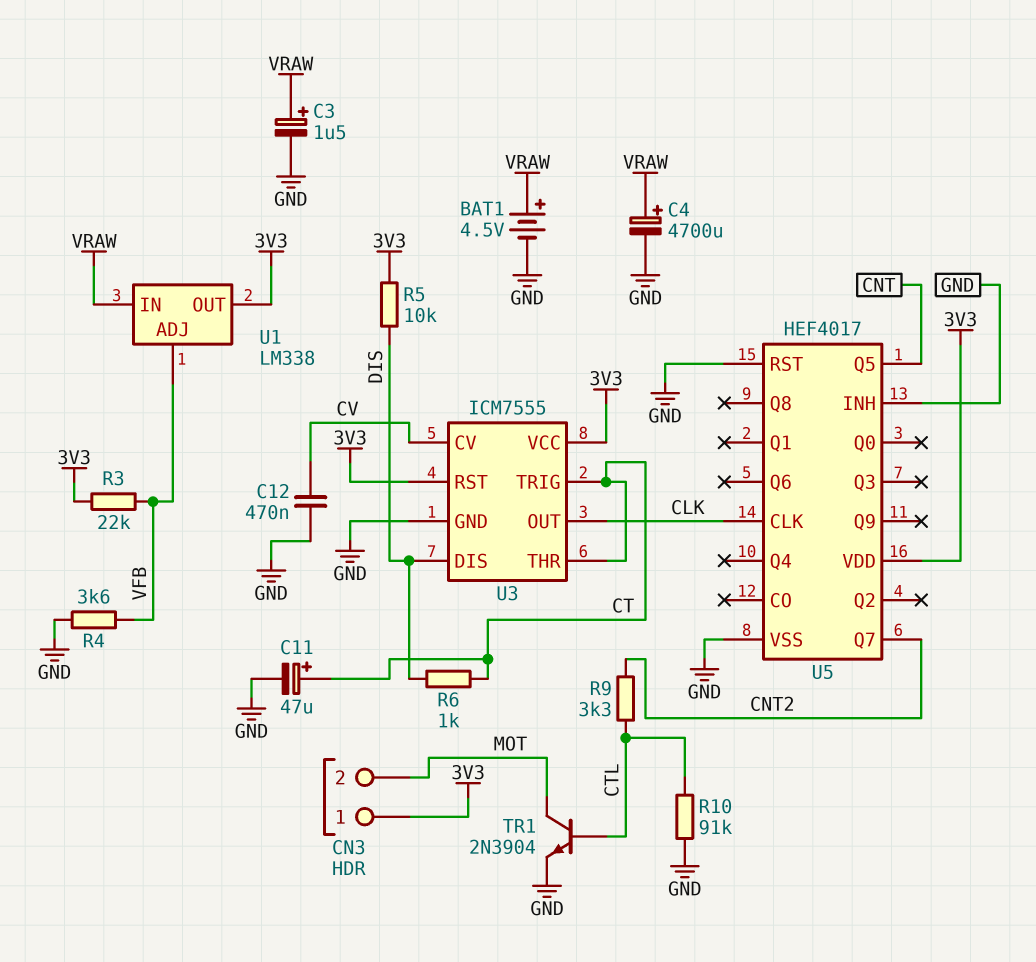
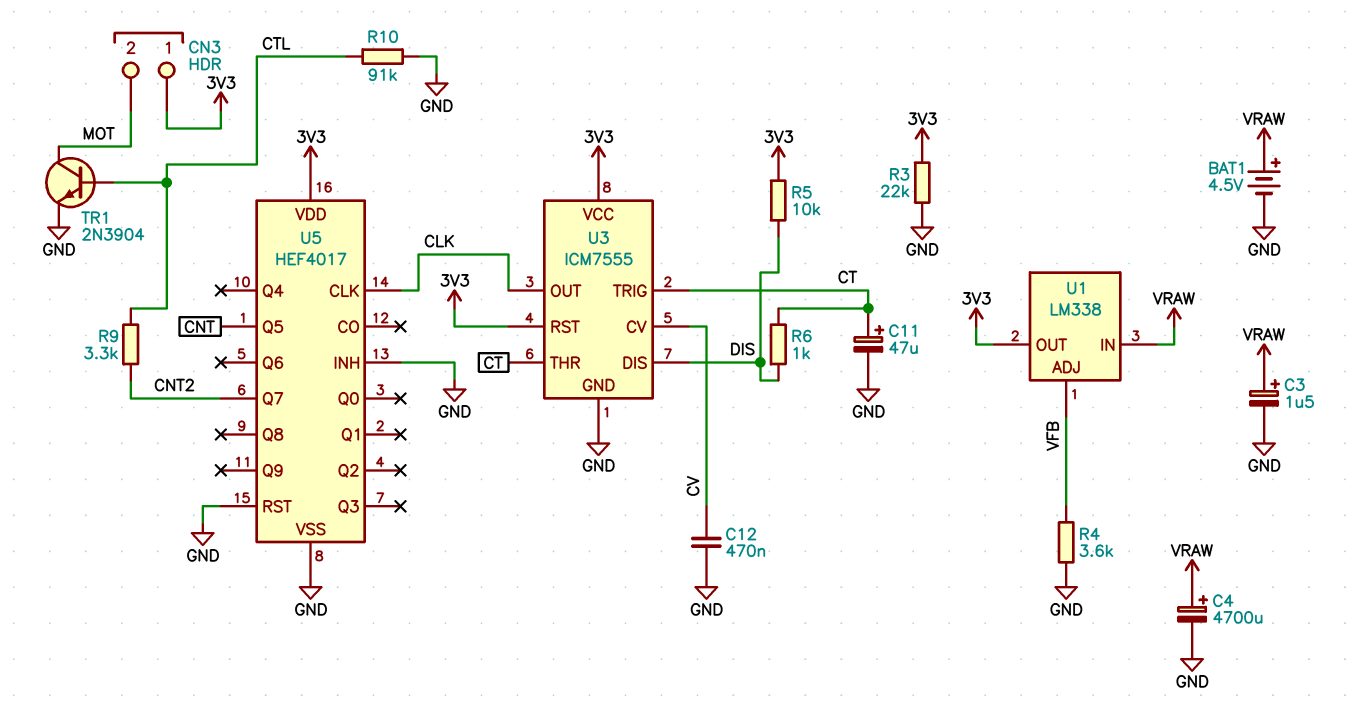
R3: 22k (3V3, VFB) -> 22k (3V3, GND)

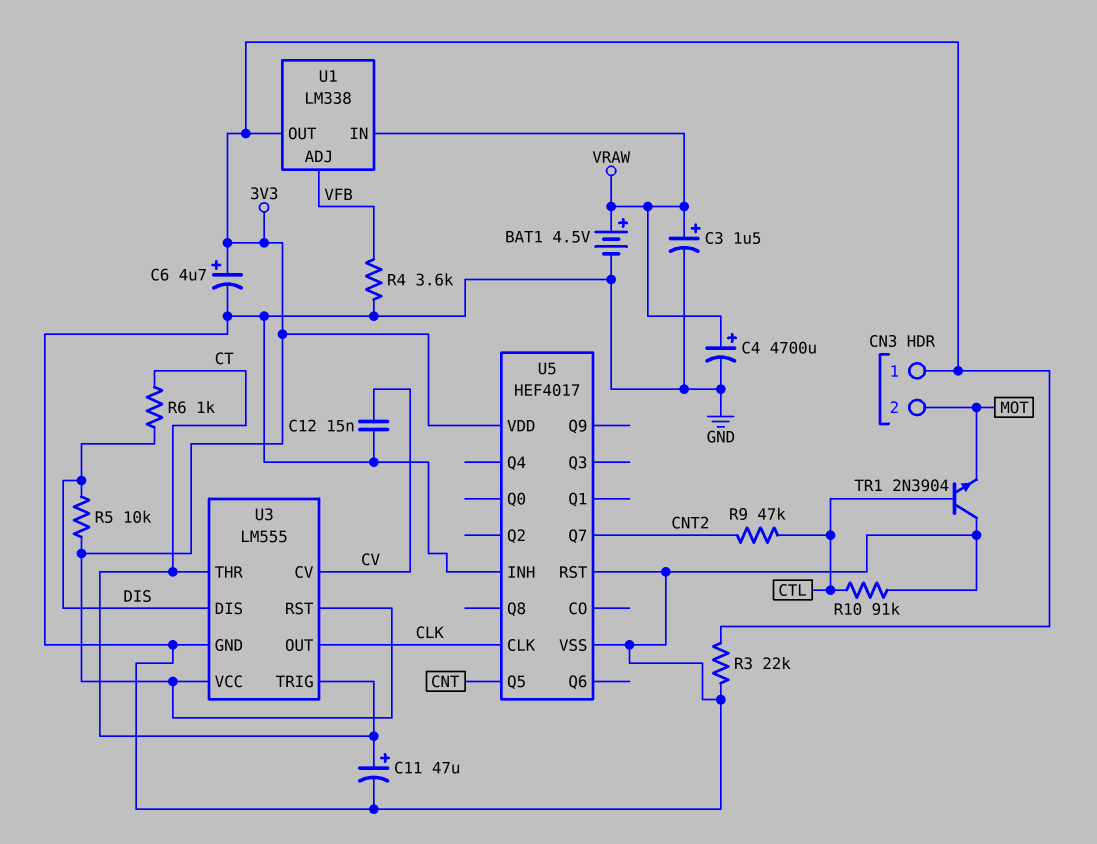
C6: none -> 4.7uF (plus 3V3, minus GND)
C12: 470nF (CV, GND) -> 15nF (CV, GND)
R9: 3.3k (CNT2, CTL) -> 47k (CNT2, CTL)
TR1: NPN 2N3904 (B CTL, C MOT, E GND) -> NPN 2N3904 (B CTL, C GND, E MOT)
U3: ICM7555 -> LM555

